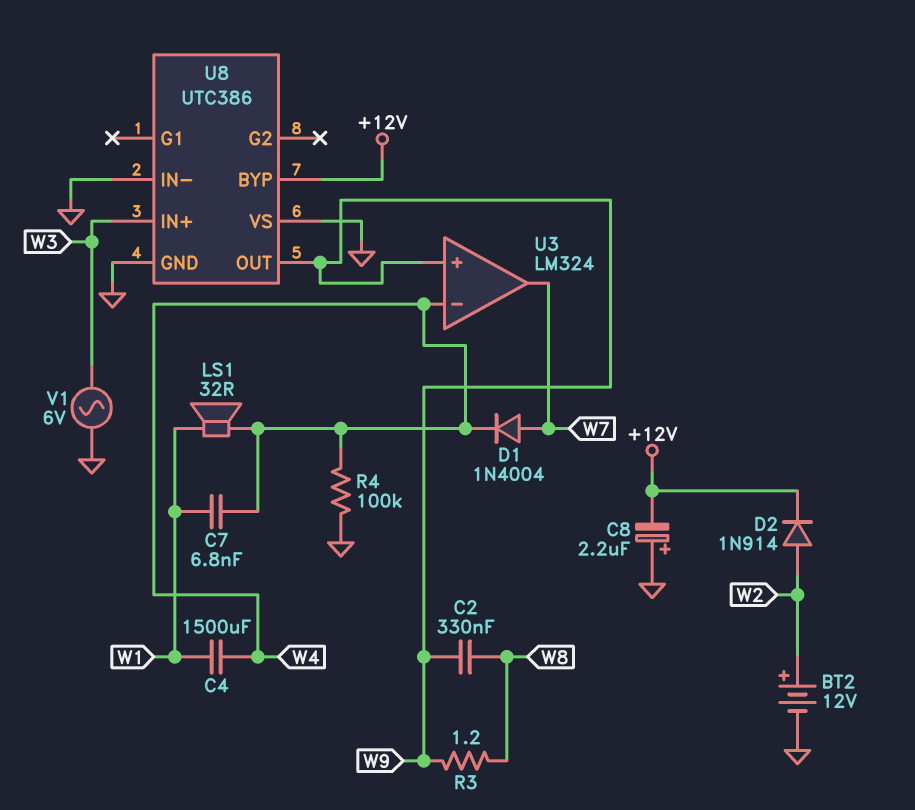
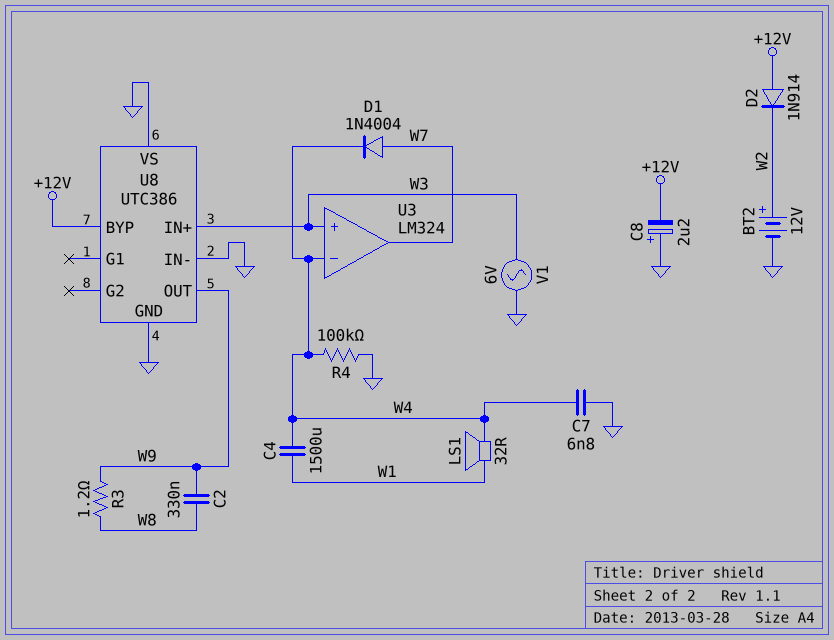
C7: 6.8nF (W1, W4) -> 6.8nF (GND, W4)
D2: diode 1N914 (A W2, K +12V) -> diode 1N914 (A +12V, K W2)
U3 pin in+: W9 -> W3

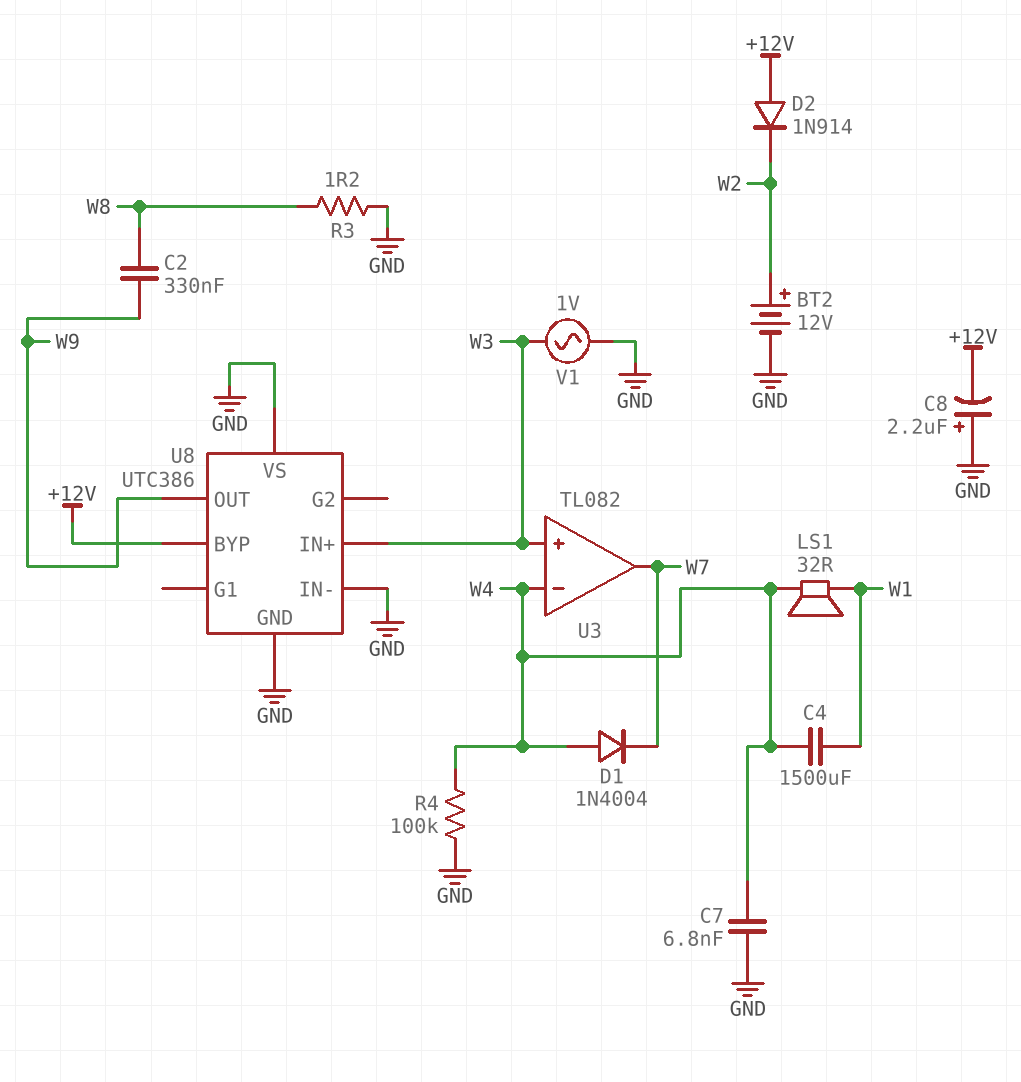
D1: diode 1N4004 (A W7, K W4) -> diode 1N4004 (A W4, K W7)
R3: 1.2 (W8, W9) -> 1.2 (GND, W8)
U3: LM324 -> TL082
V1: AC 6V (GND, W3) -> AC 1V (GND, W3)

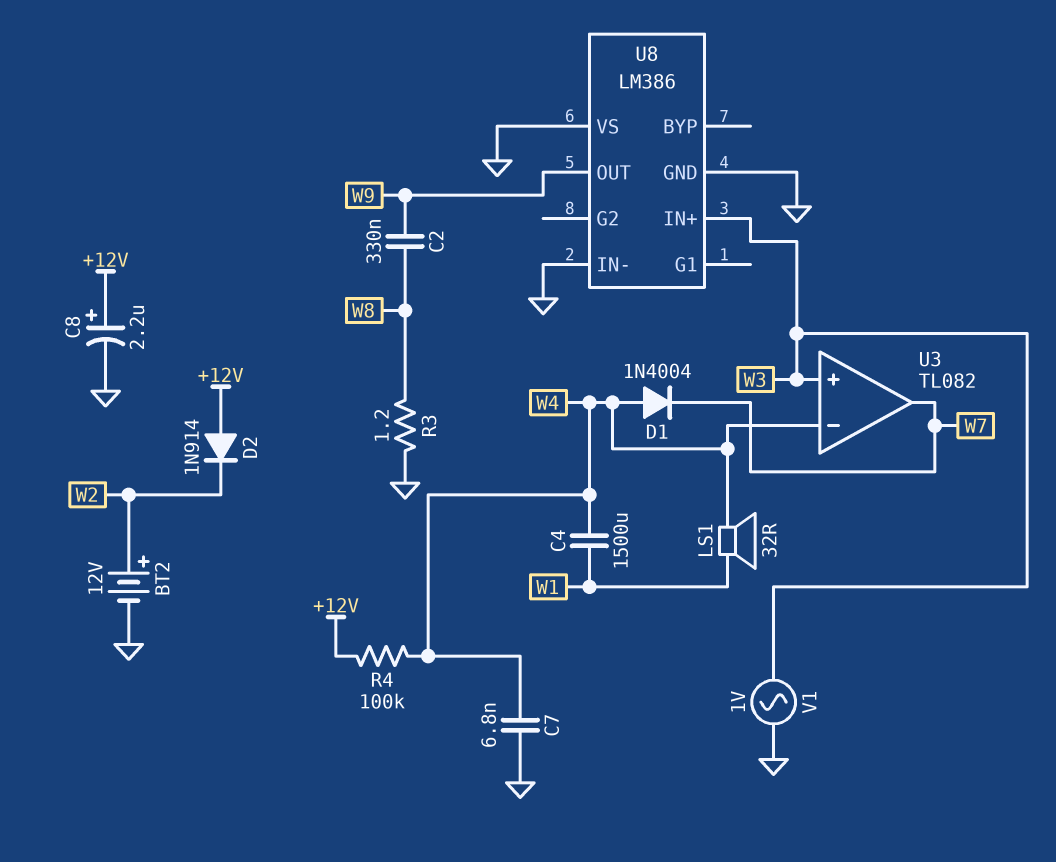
C8: 2.2uF (plus GND, minus +12V) -> 2.2uF (plus +12V, minus GND)
R4: 100k (GND, W4) -> 100k (+12V, W4)
U8: UTC386 -> LM386
U8 pin BYP: +12V -> none

